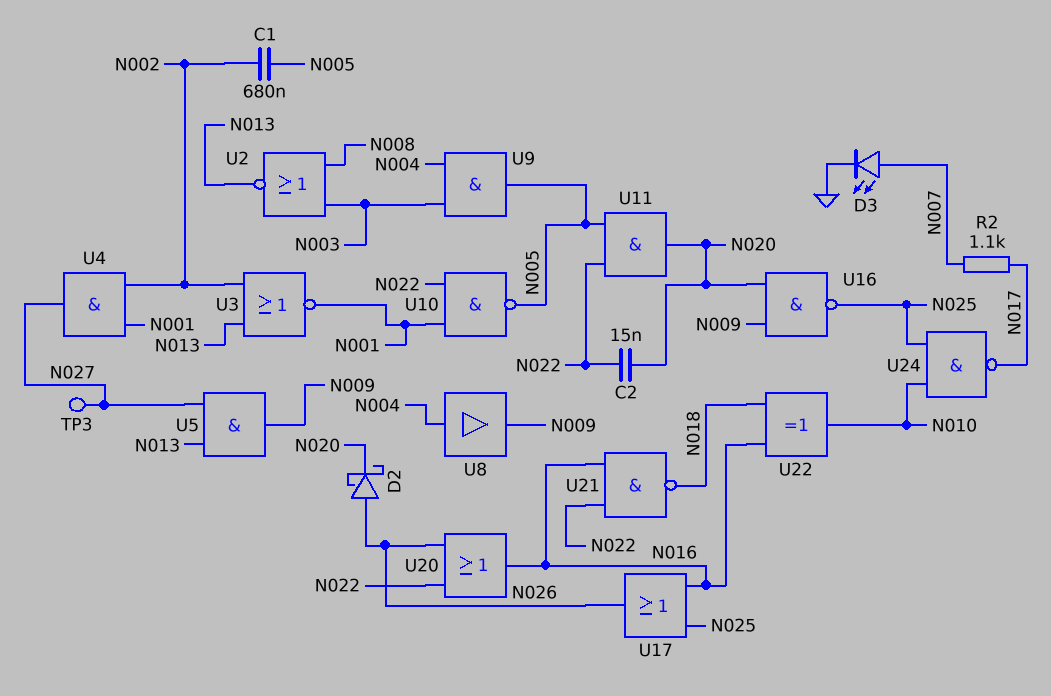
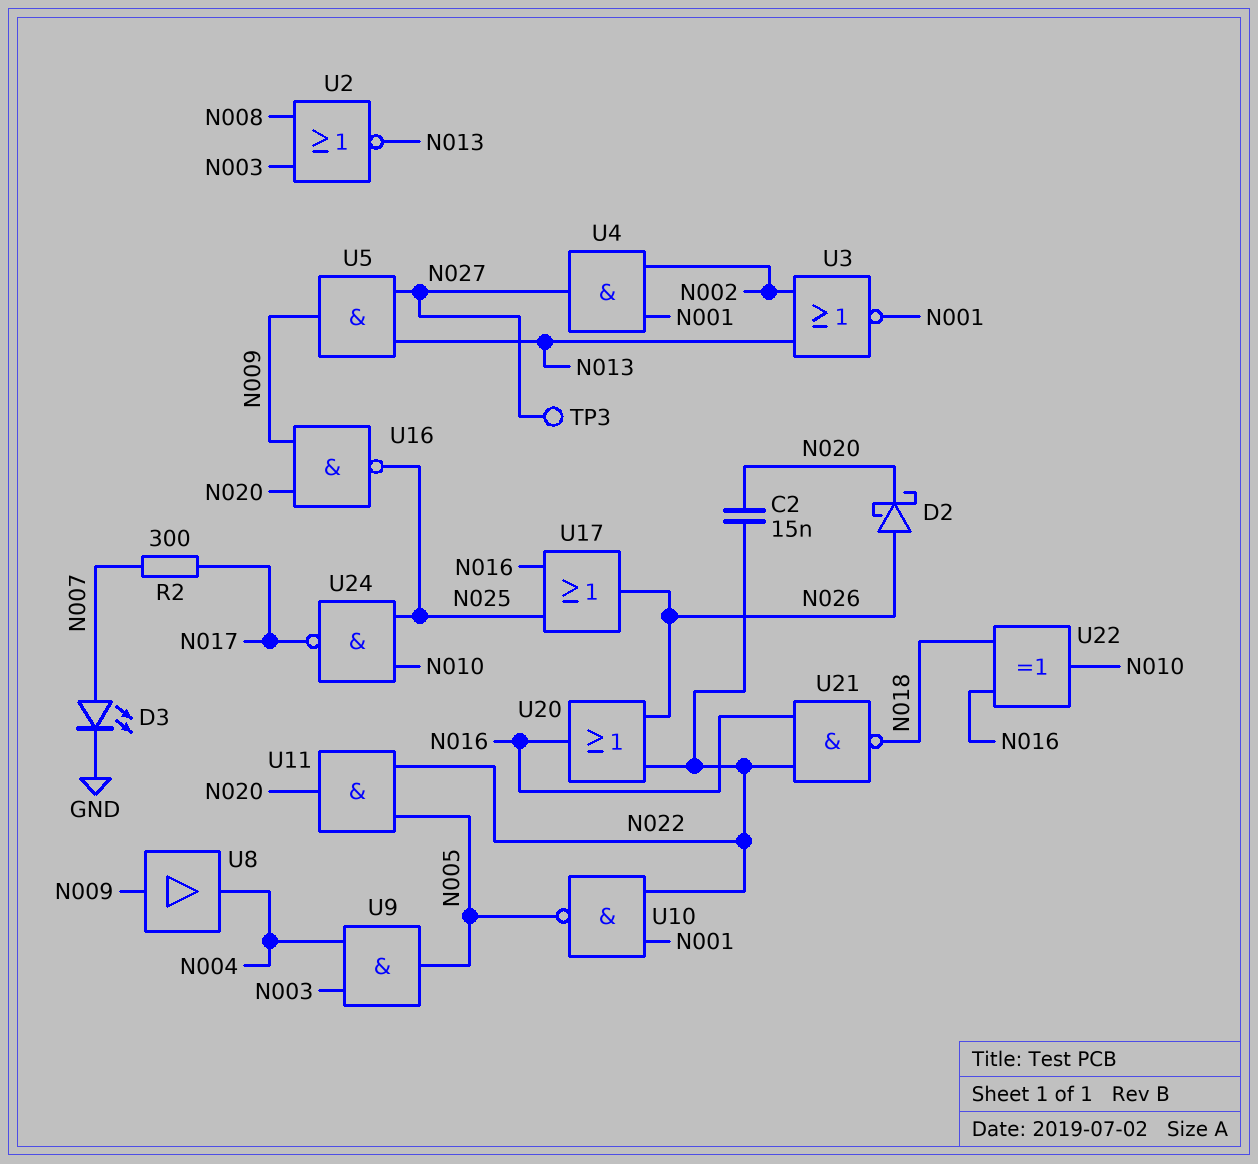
C1: 680nF (N002, N005) -> none
R2: 1.1k (N007, N017) -> 300 (N007, N017)
U8: buffer (in N004, out N009) -> buffer (in N009, out N004)

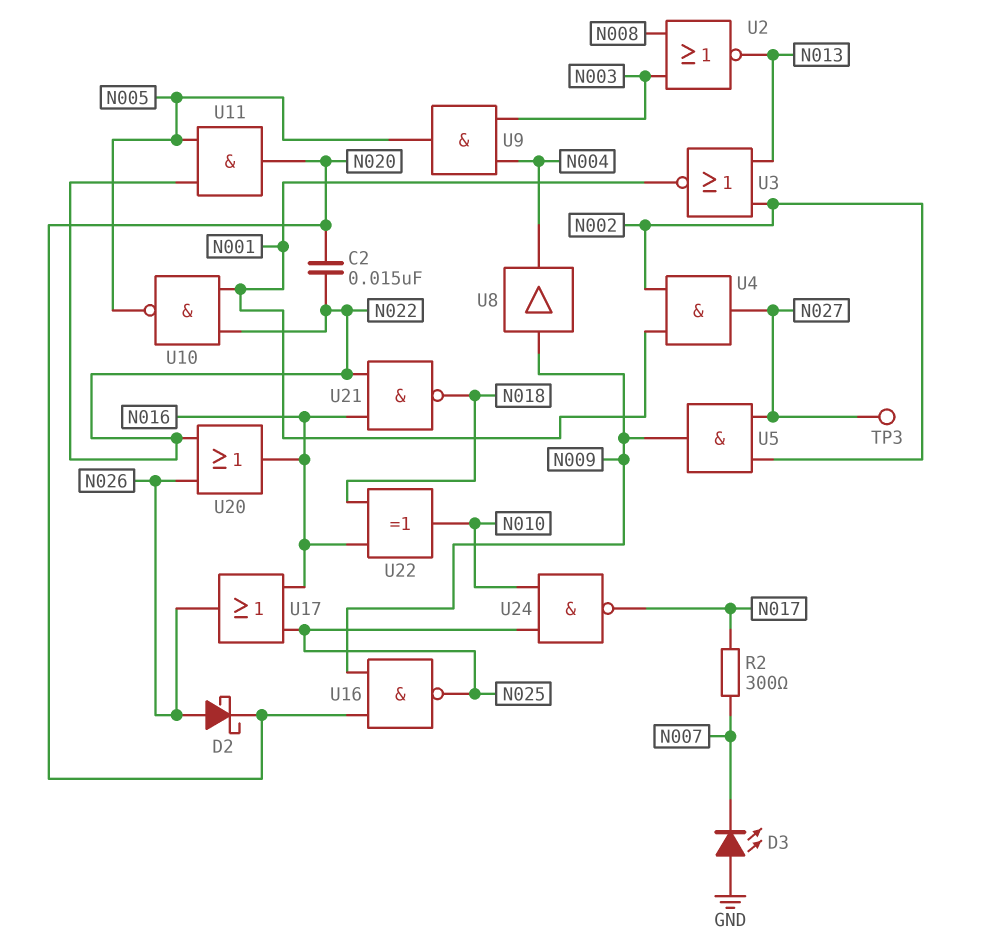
D3: LED (A N007, K GND) -> LED (A GND, K N007)
U5: AND (in N013, in N027, out N009) -> AND (in N002, in N027, out N009)

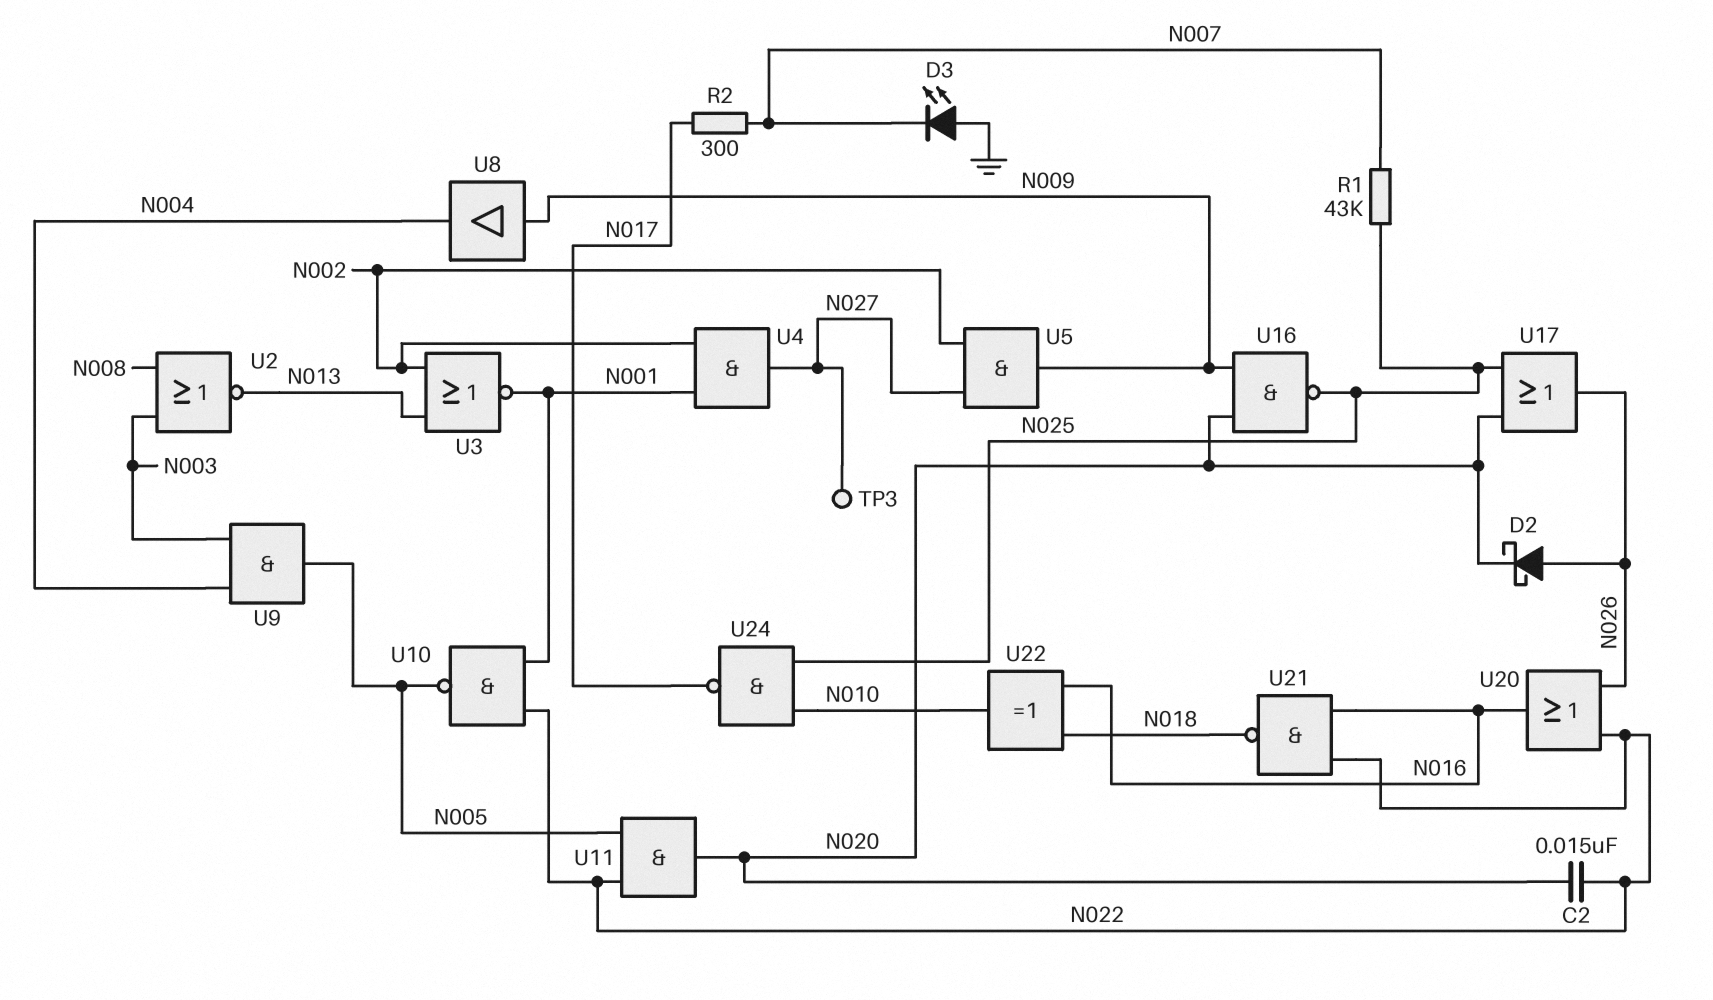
R1: none -> 43k (N007, N025)
U17: OR (in N016, in N025, out N026) -> OR (in N020, in N025, out N026)

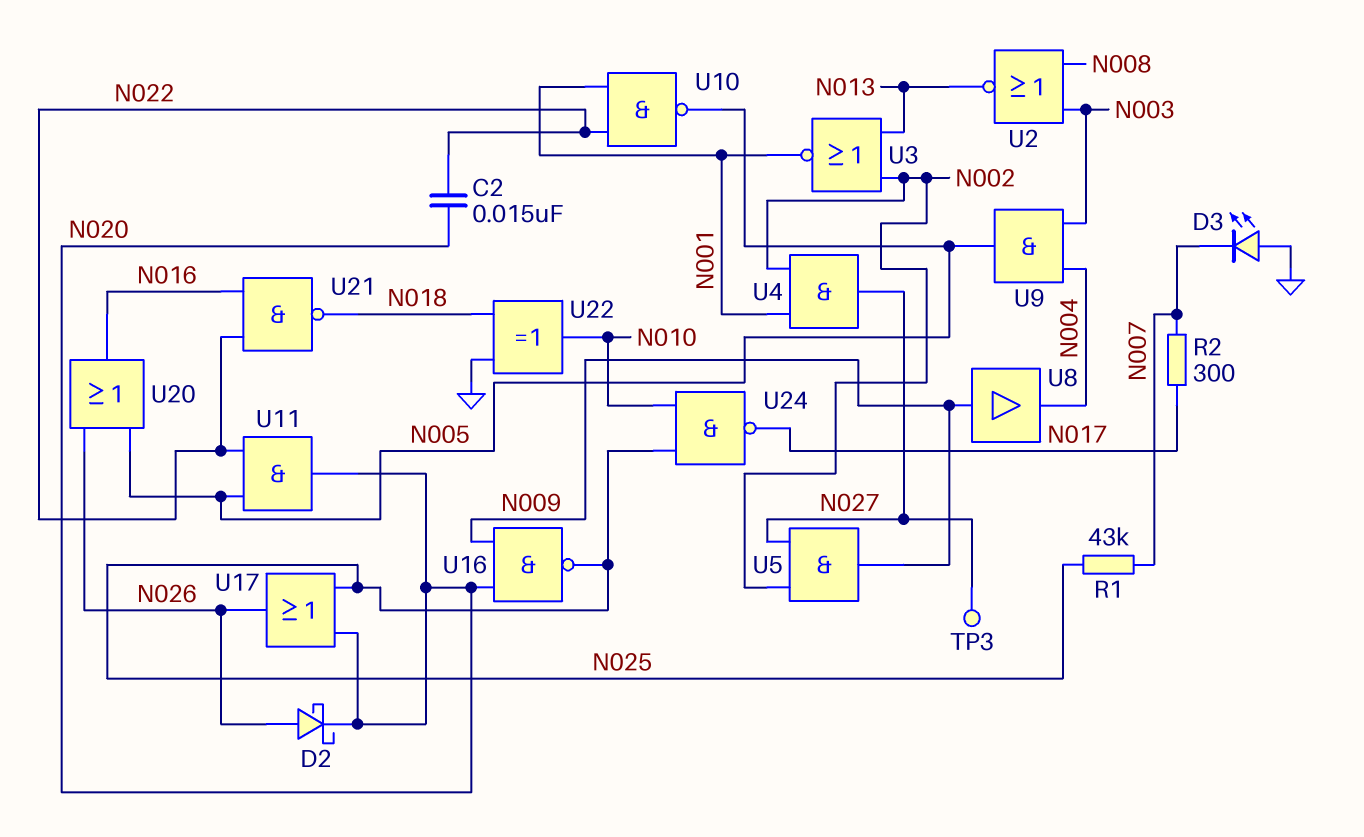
U20: OR (in N022, in N026, out N016) -> OR (in N005, in N026, out N016)
U22: XOR (in N016, in N018, out N010) -> XOR (in GND, in N018, out N010)

